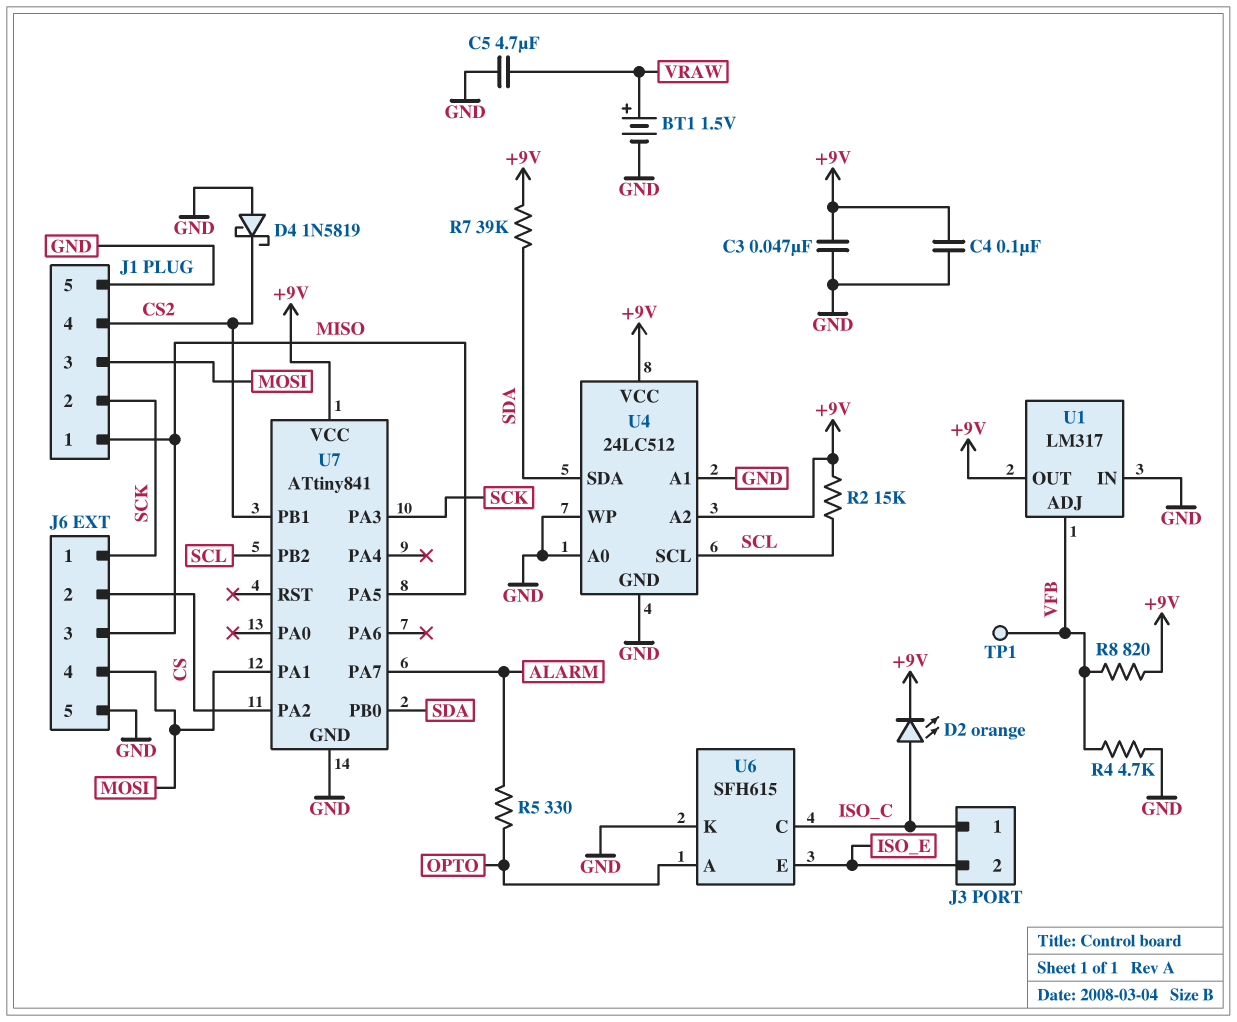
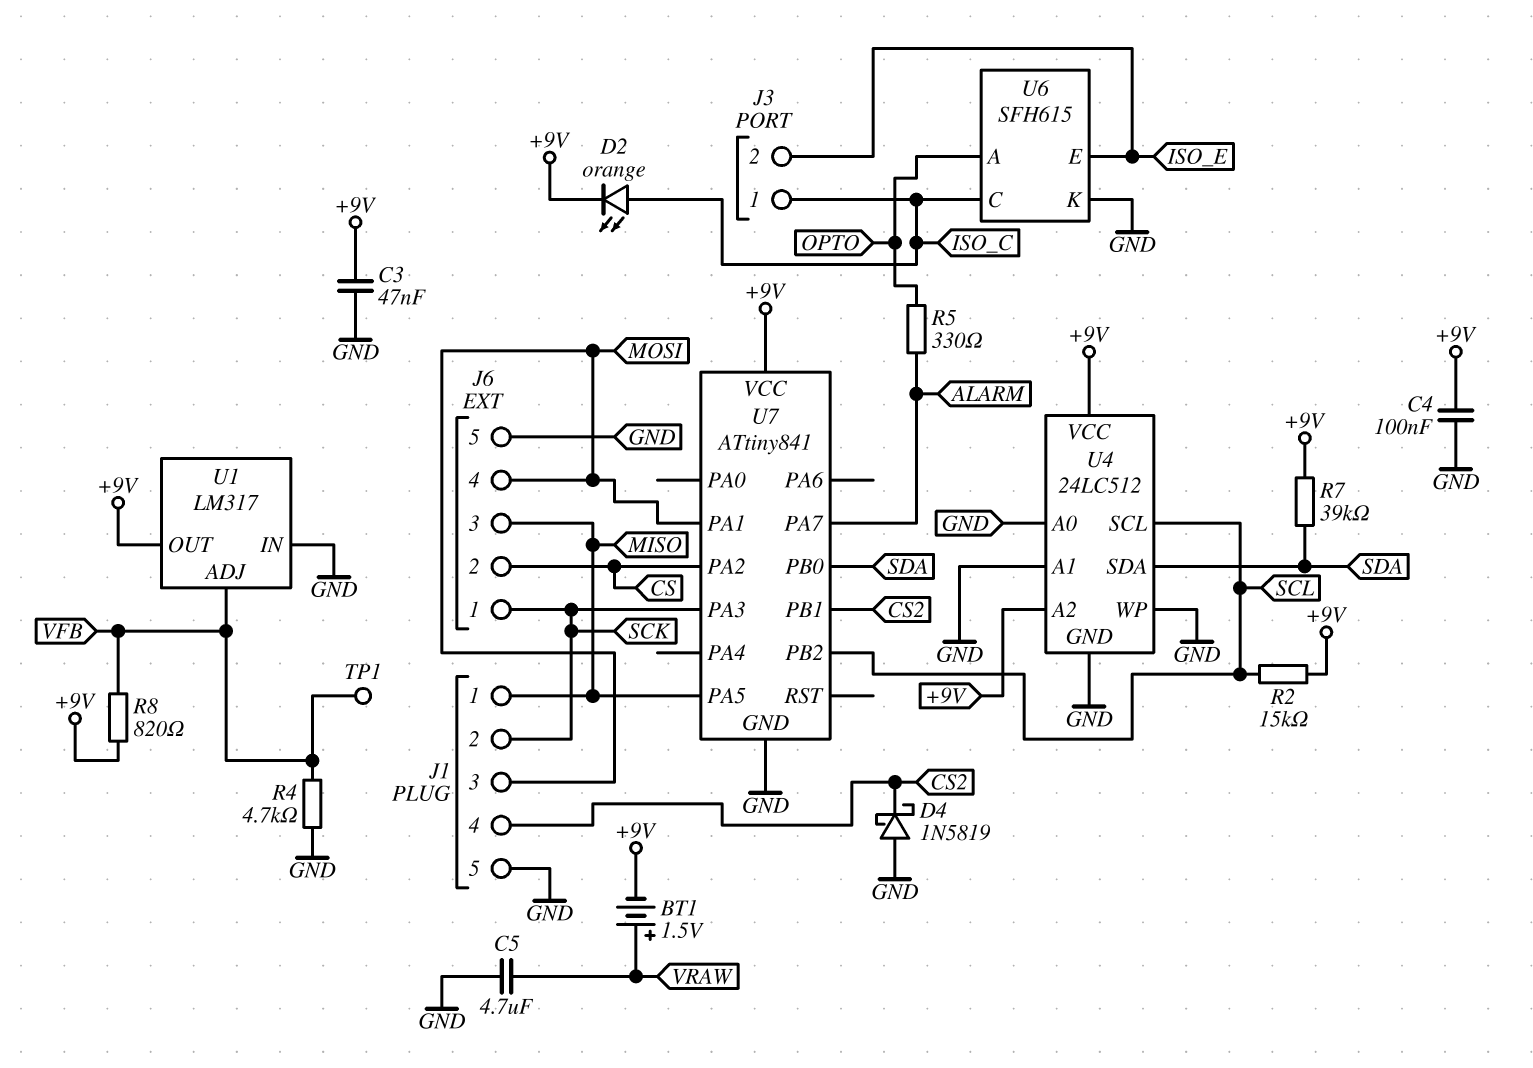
BT1: 1.5V (plus VRAW, minus GND) -> 1.5V (plus VRAW, minus +9V)

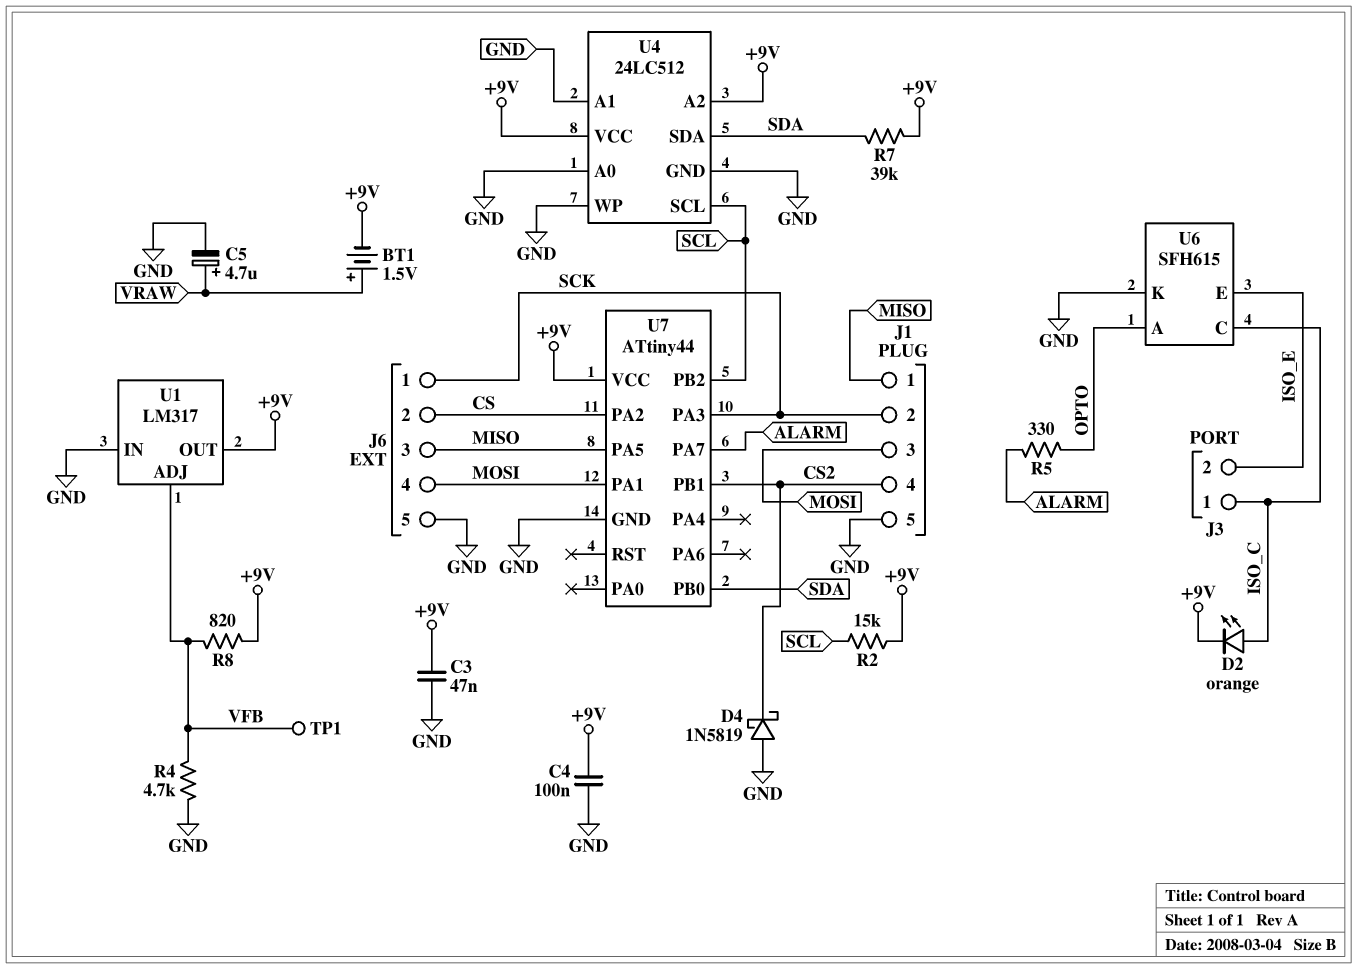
C5: 4.7uF (GND, VRAW) -> 4.7uF (plus VRAW, minus GND)
U7: ATtiny841 -> ATtiny44

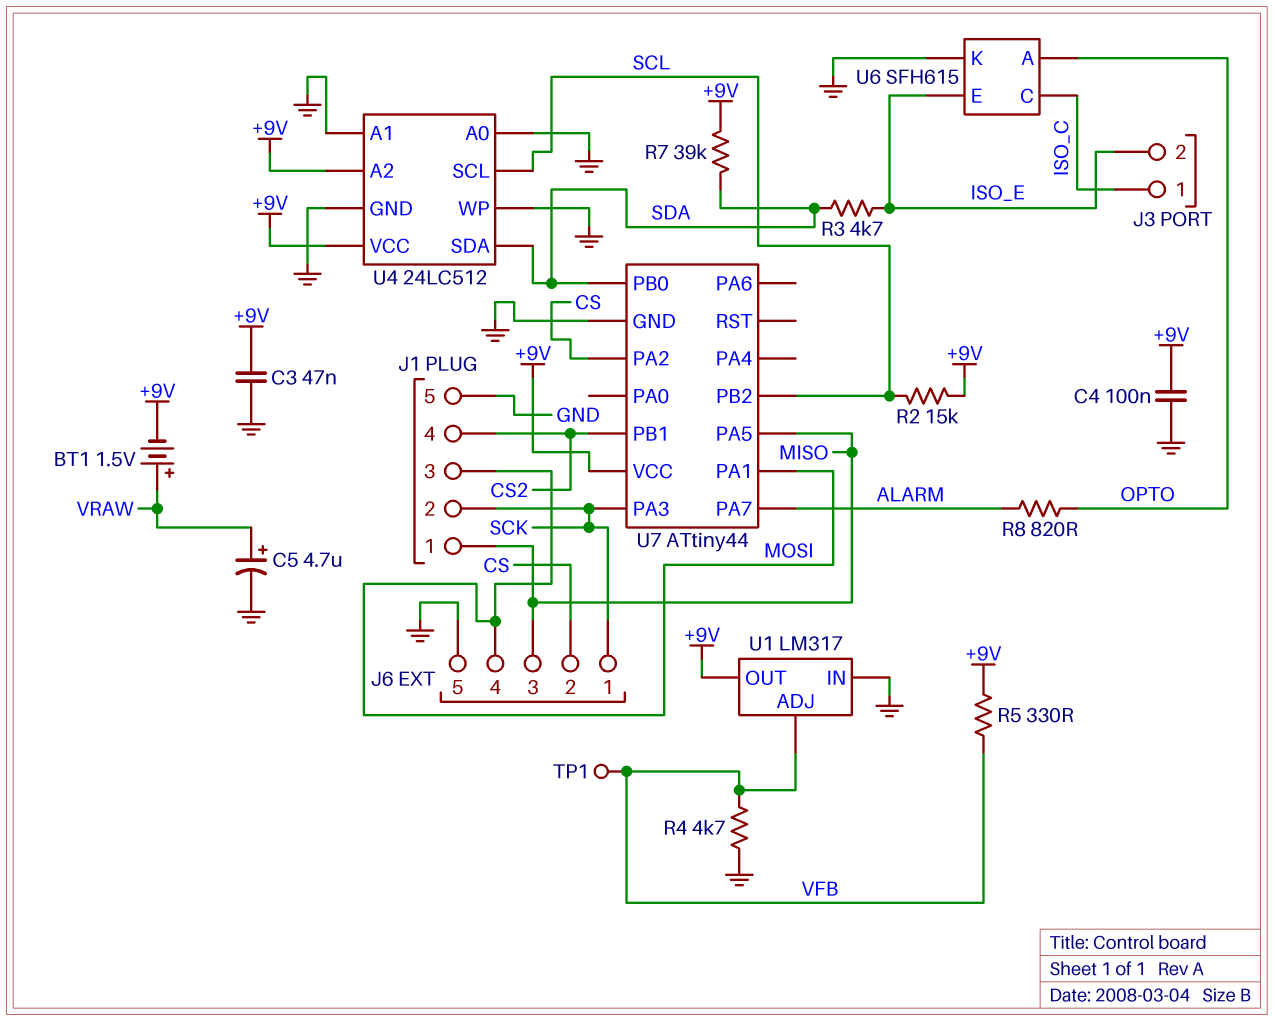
D2: LED orange (A ISO_C, K +9V) -> none
D4: schottky 1N5819 (A GND, K CS2) -> none
R3: none -> 4.7k (ISO_E, SDA)
R5: 330 (ALARM, OPTO) -> 330 (+9V, VFB)
R8: 820 (+9V, VFB) -> 820 (ALARM, OPTO)

